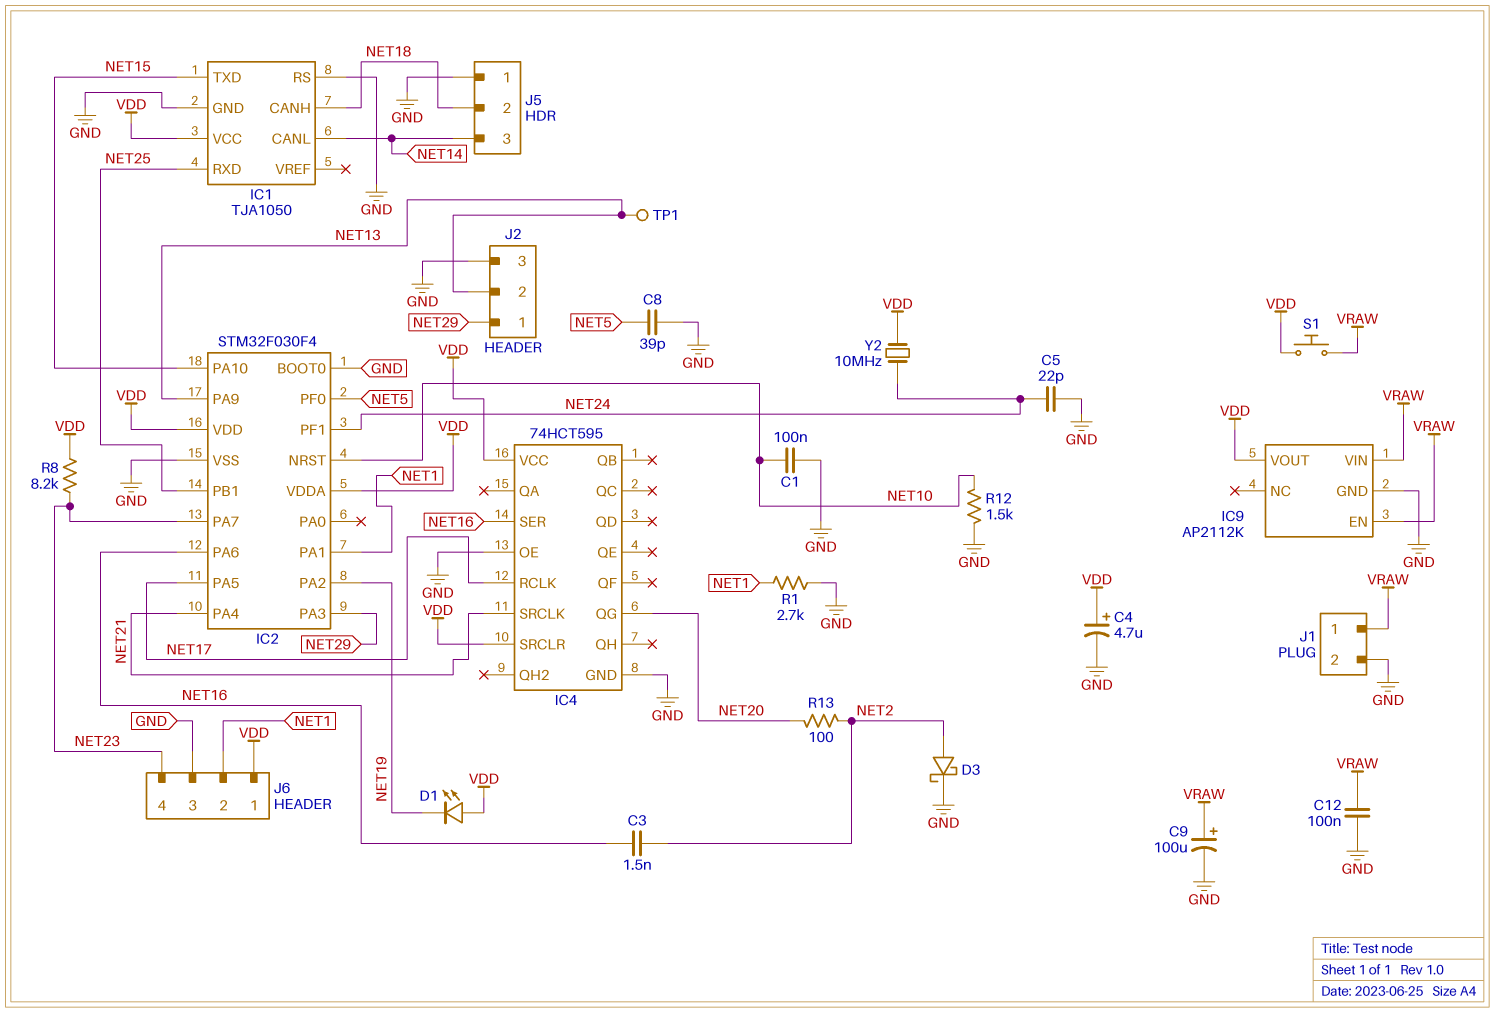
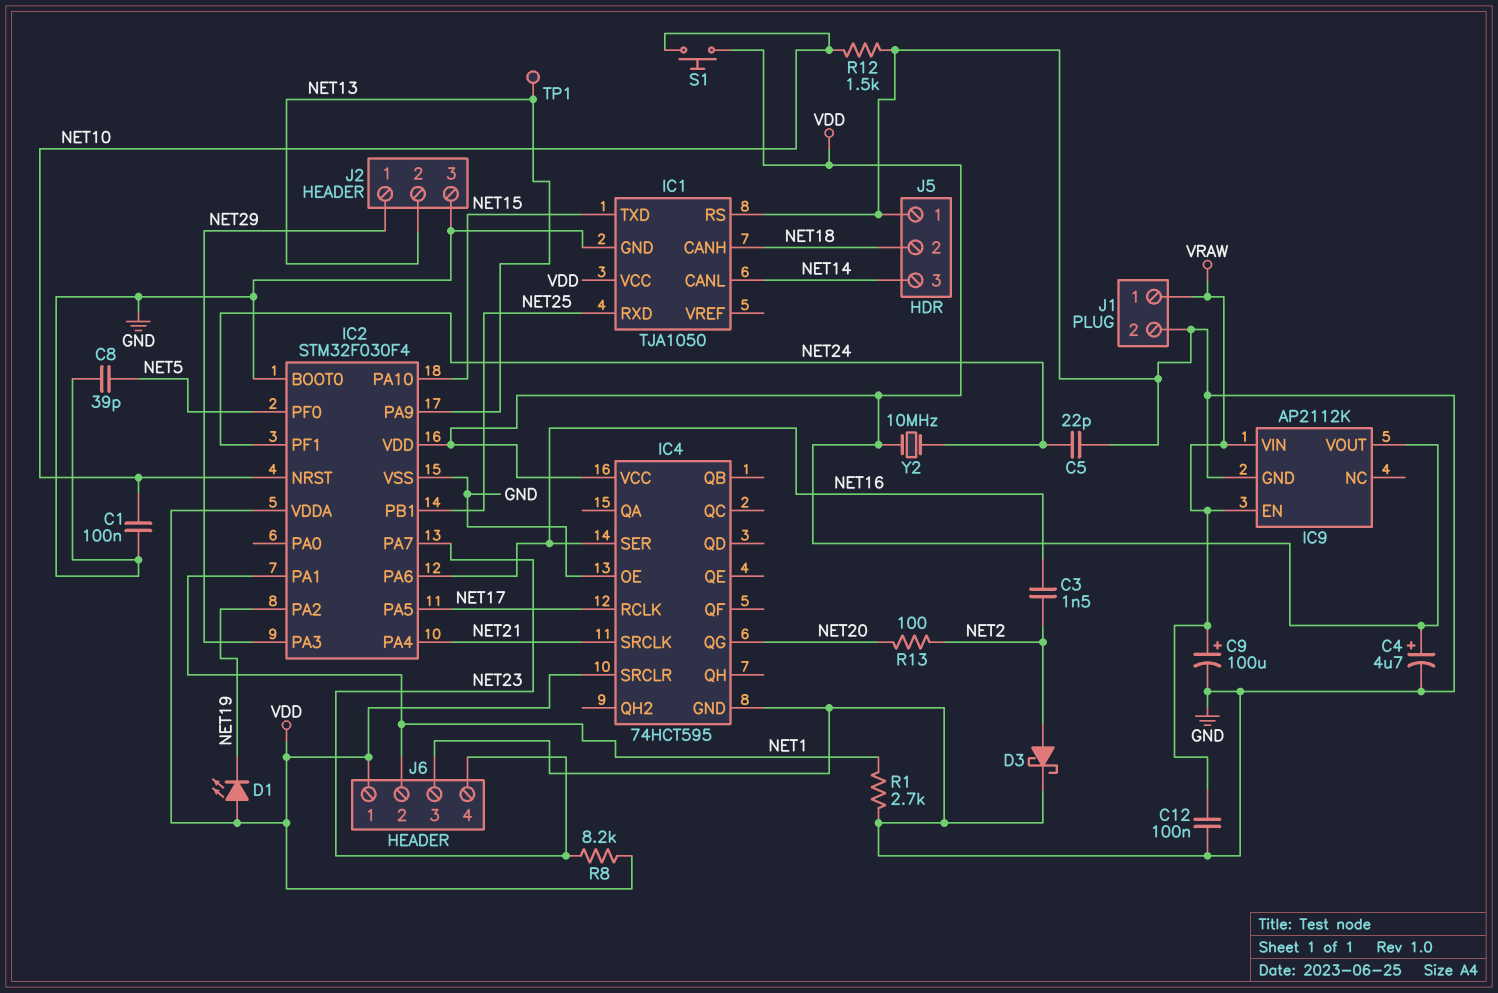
S1: button (VDD, VRAW) -> button (NET10, VDD)

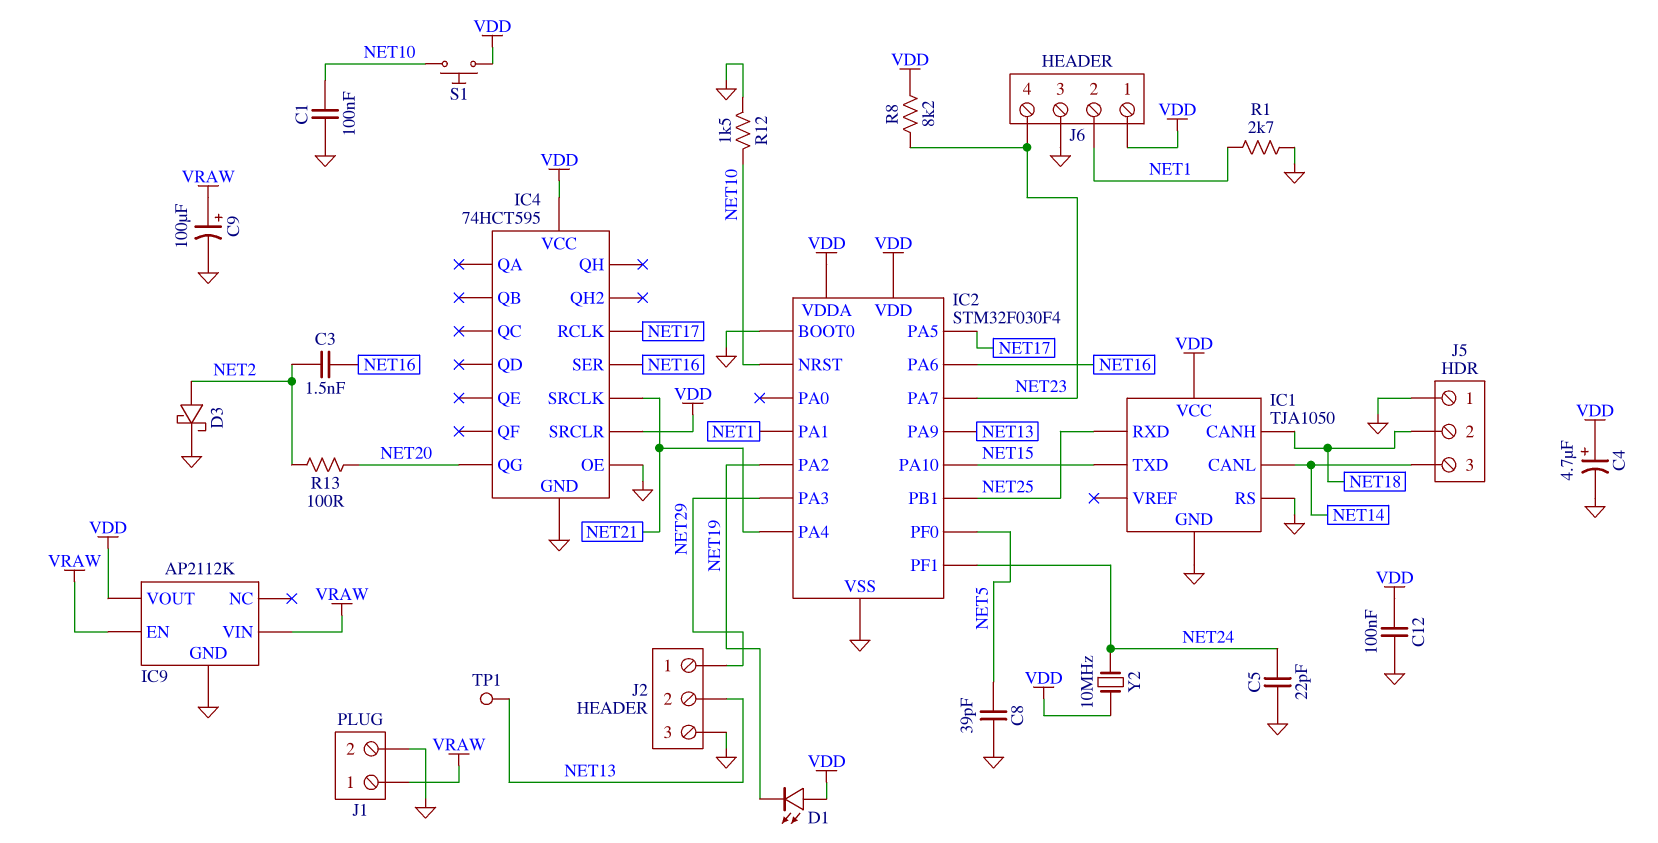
C12: 100nF (GND, VRAW) -> 100nF (GND, VDD)

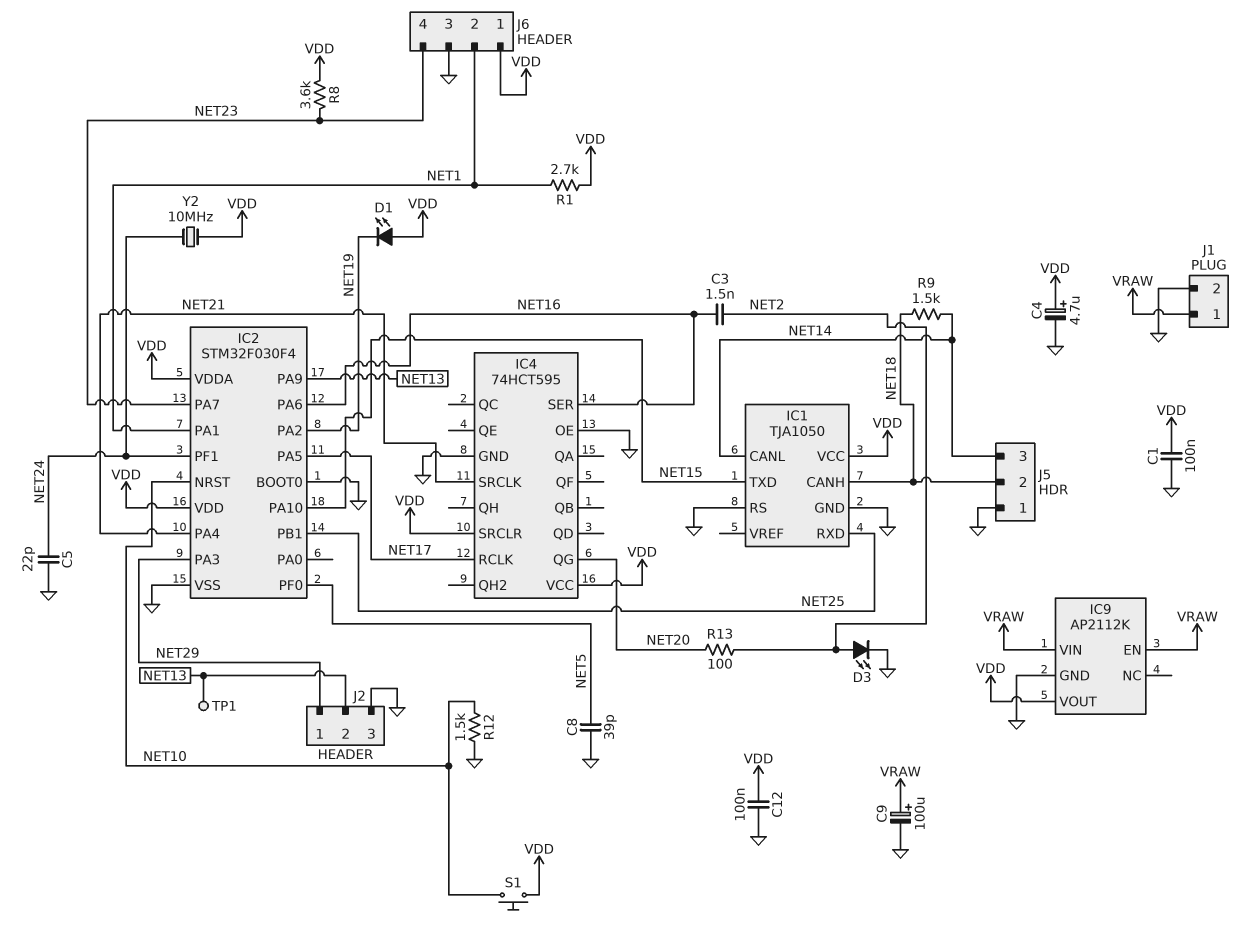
C1: 100nF (GND, NET10) -> 100nF (GND, VDD)
D3: schottky (A NET2, K GND) -> LED (A NET2, K GND)
R1: 2.7k (GND, NET1) -> 2.7k (NET1, VDD)
R8: 8.2k (NET23, VDD) -> 3.6k (NET23, VDD)
R9: none -> 1.5k (NET14, NET18)

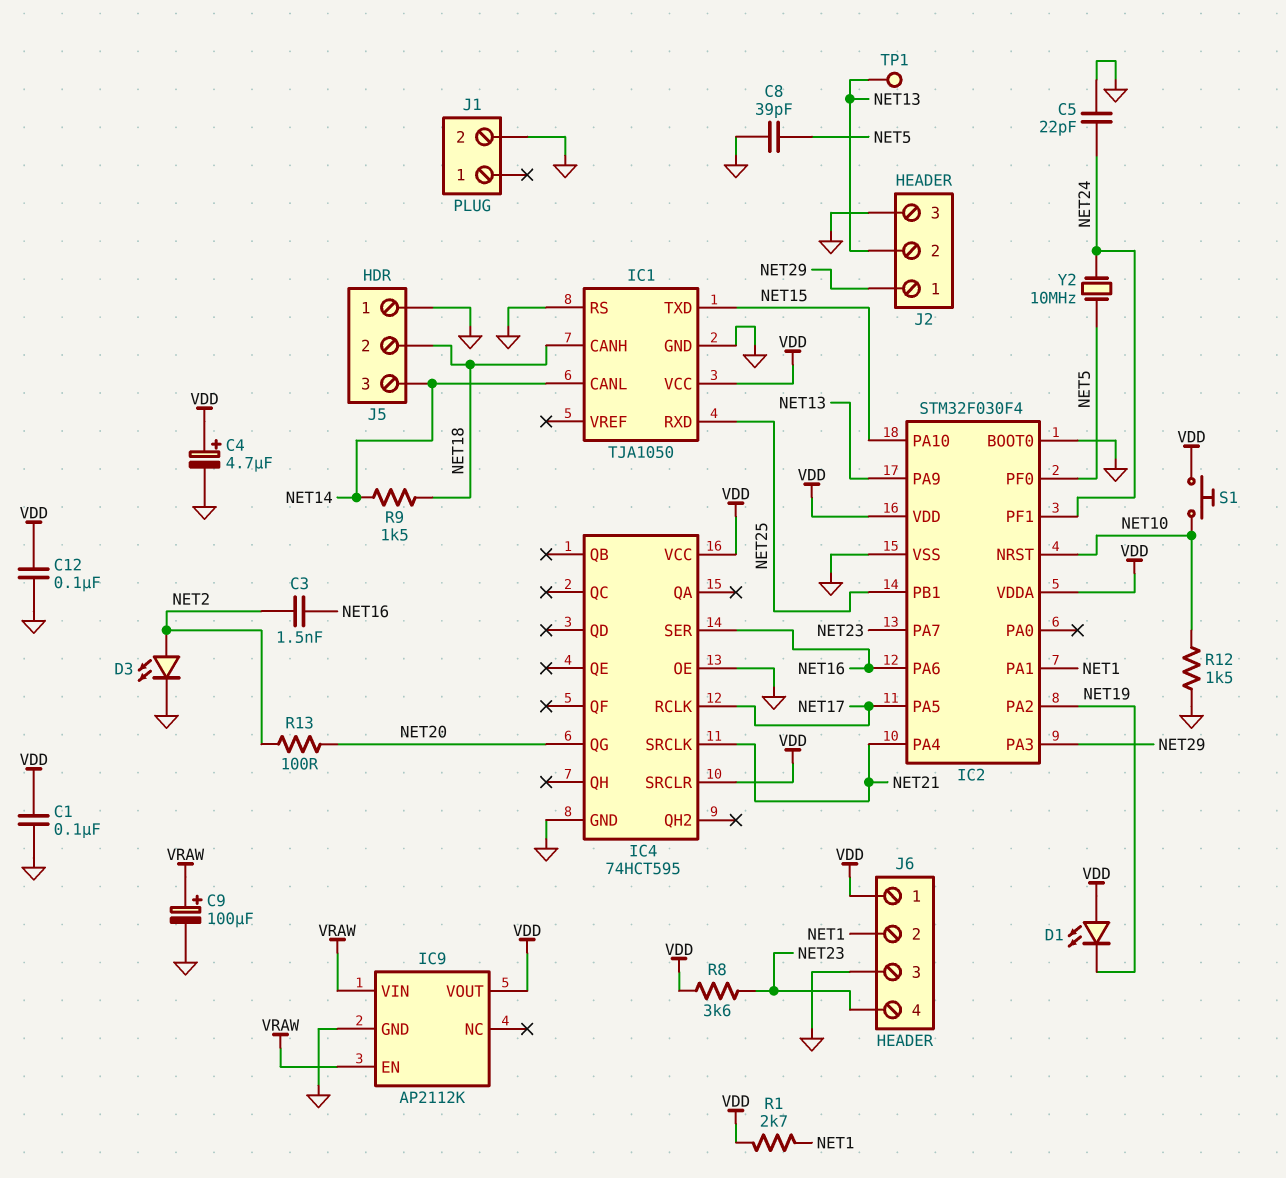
J1 pin 1: VRAW -> none
Y2: 10MHz (NET24, VDD) -> 10MHz (NET5, NET24)

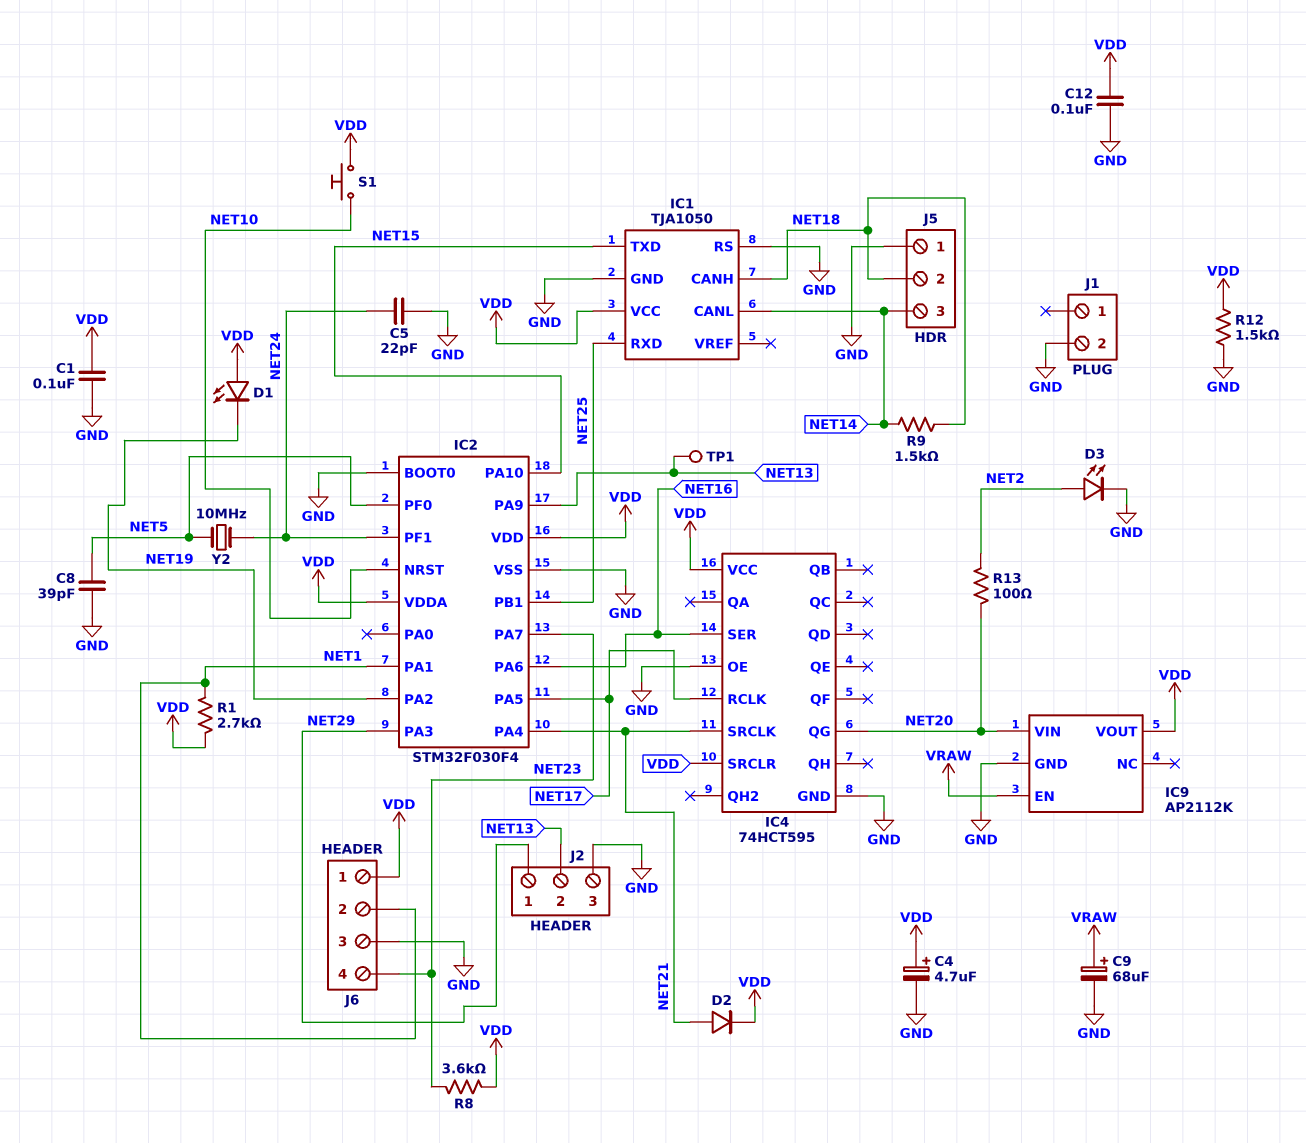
C3: 1.5nF (NET2, NET16) -> none
C9: 100uF (plus VRAW, minus GND) -> 68uF (plus VRAW, minus GND)
D2: none -> diode (A NET21, K VDD)
IC9 pin VIN: VRAW -> NET20
R12: 1.5k (GND, NET10) -> 1.5k (GND, VDD)

